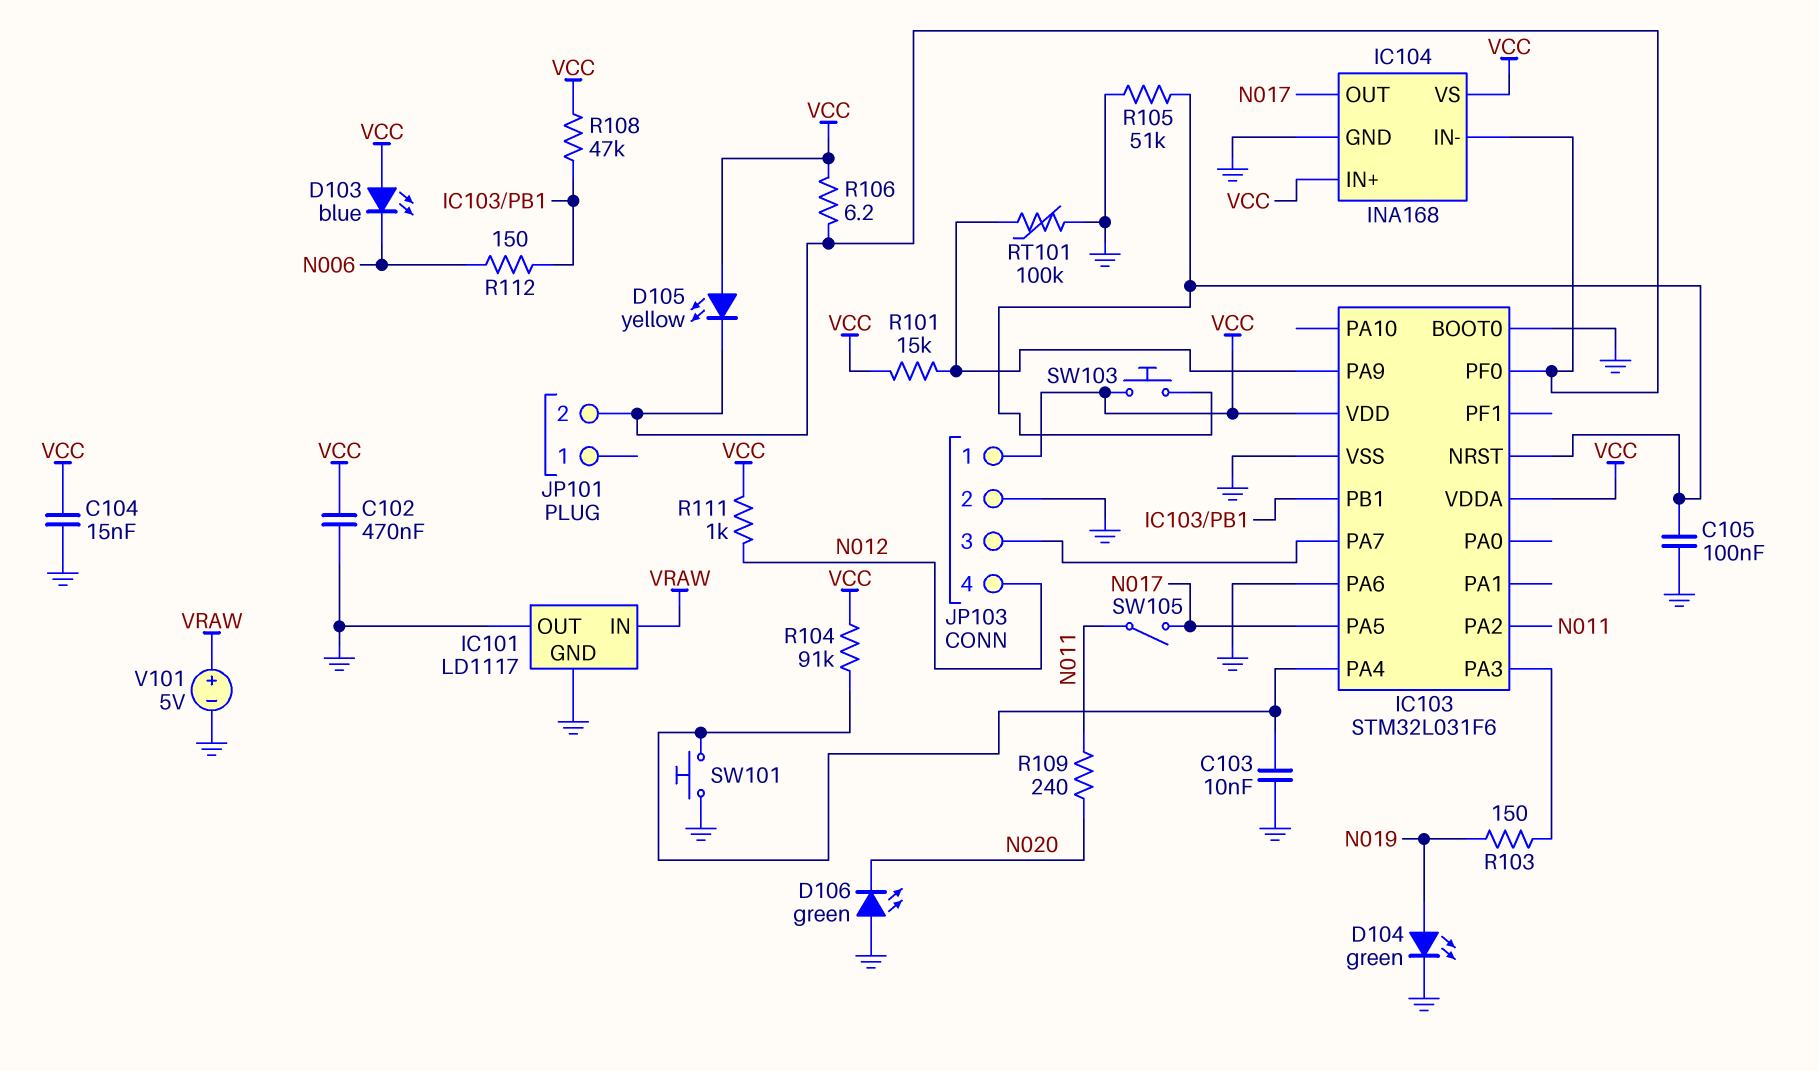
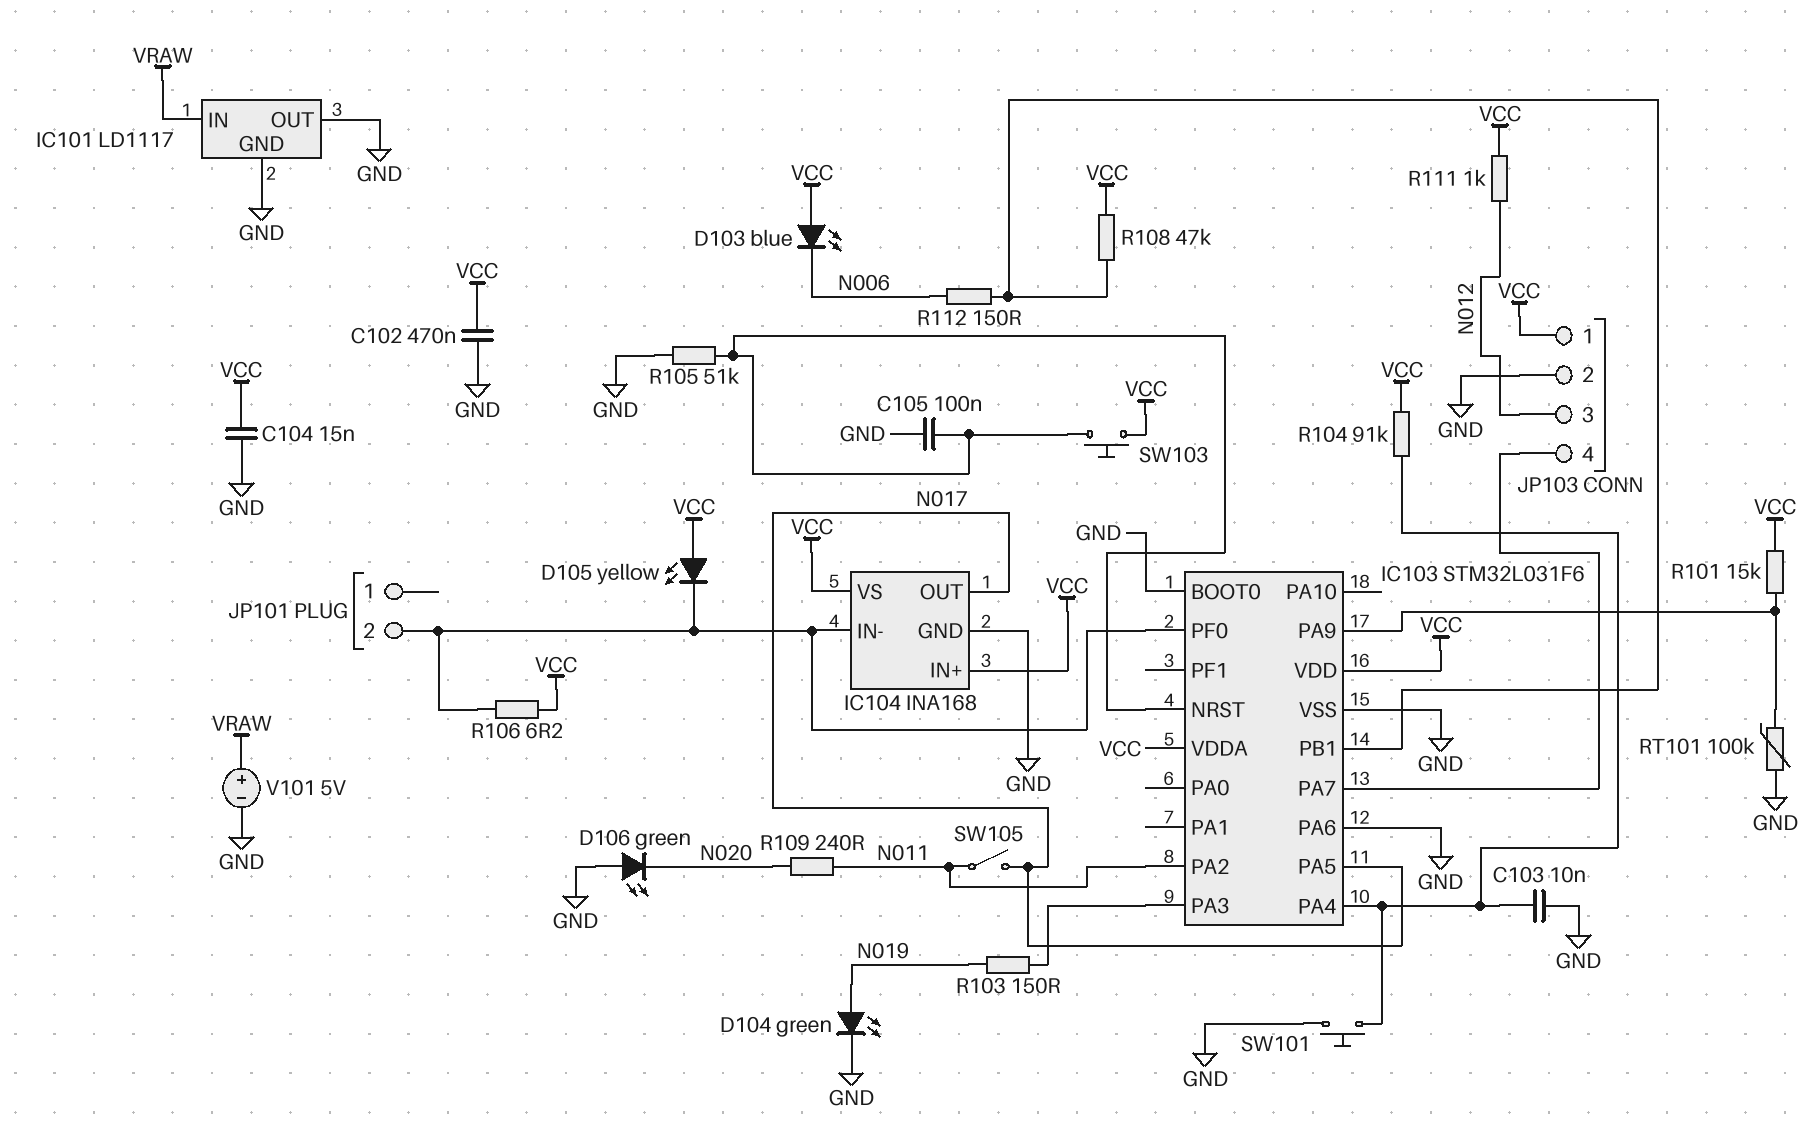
JP103 pin 3: IC103/PA7 -> N012
JP103 pin 4: N012 -> IC103/PA7

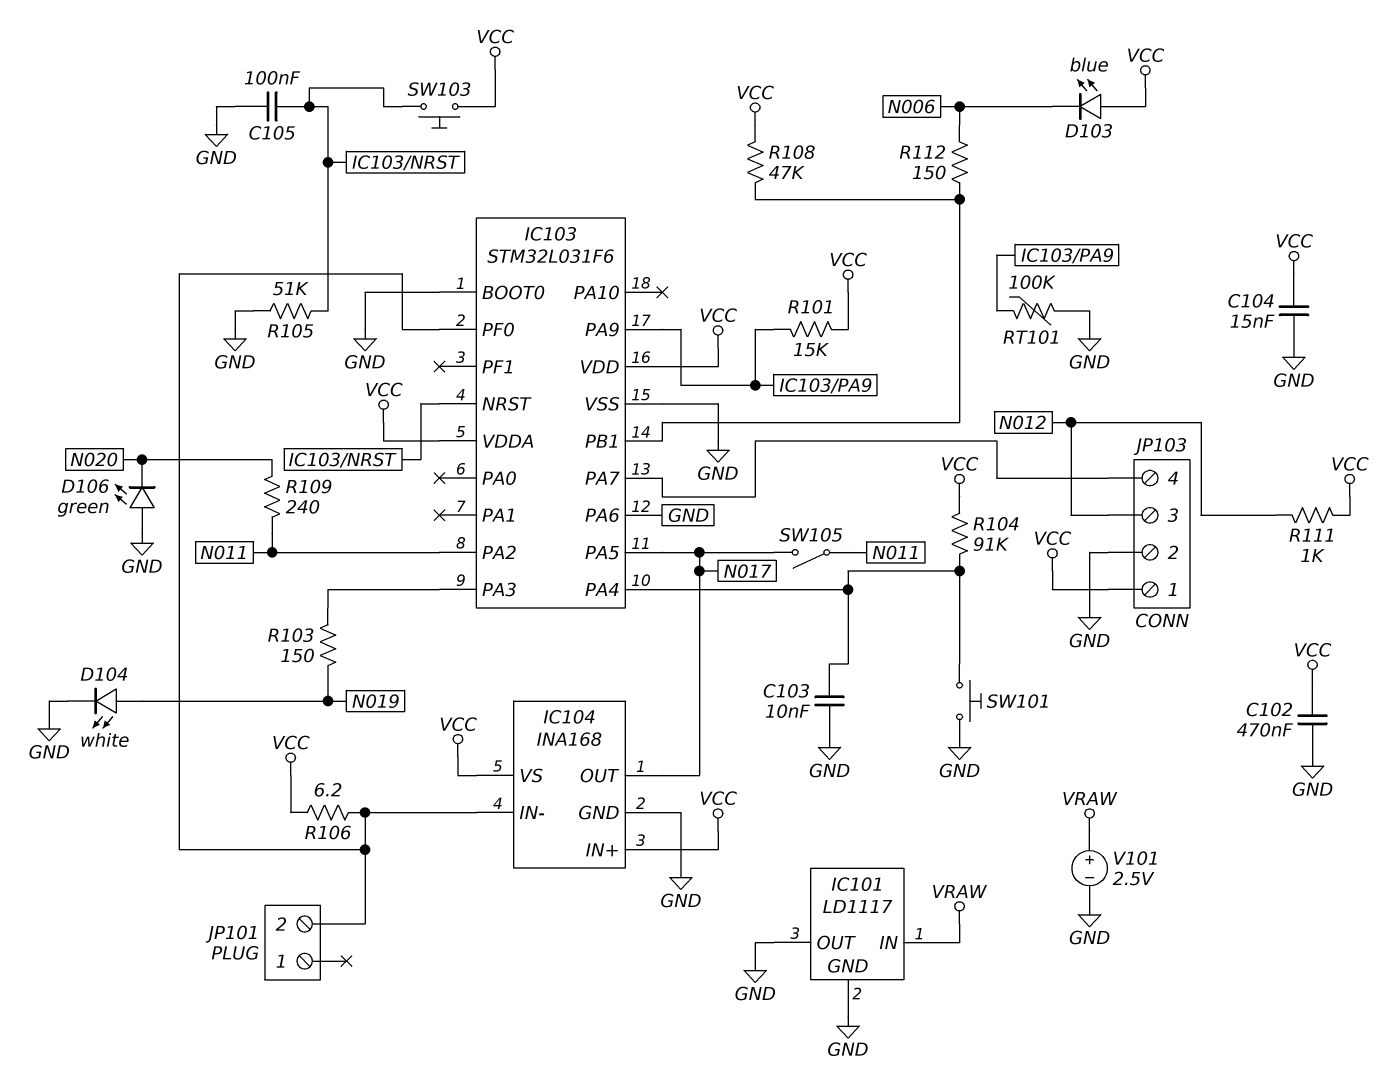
D104: LED green (A N019, K GND) -> LED white (A N019, K GND)
D105: LED yellow (A VCC, K IC103/PF0) -> none
V101: 5V (plus VRAW, minus GND) -> 2.5V (plus VRAW, minus GND)

